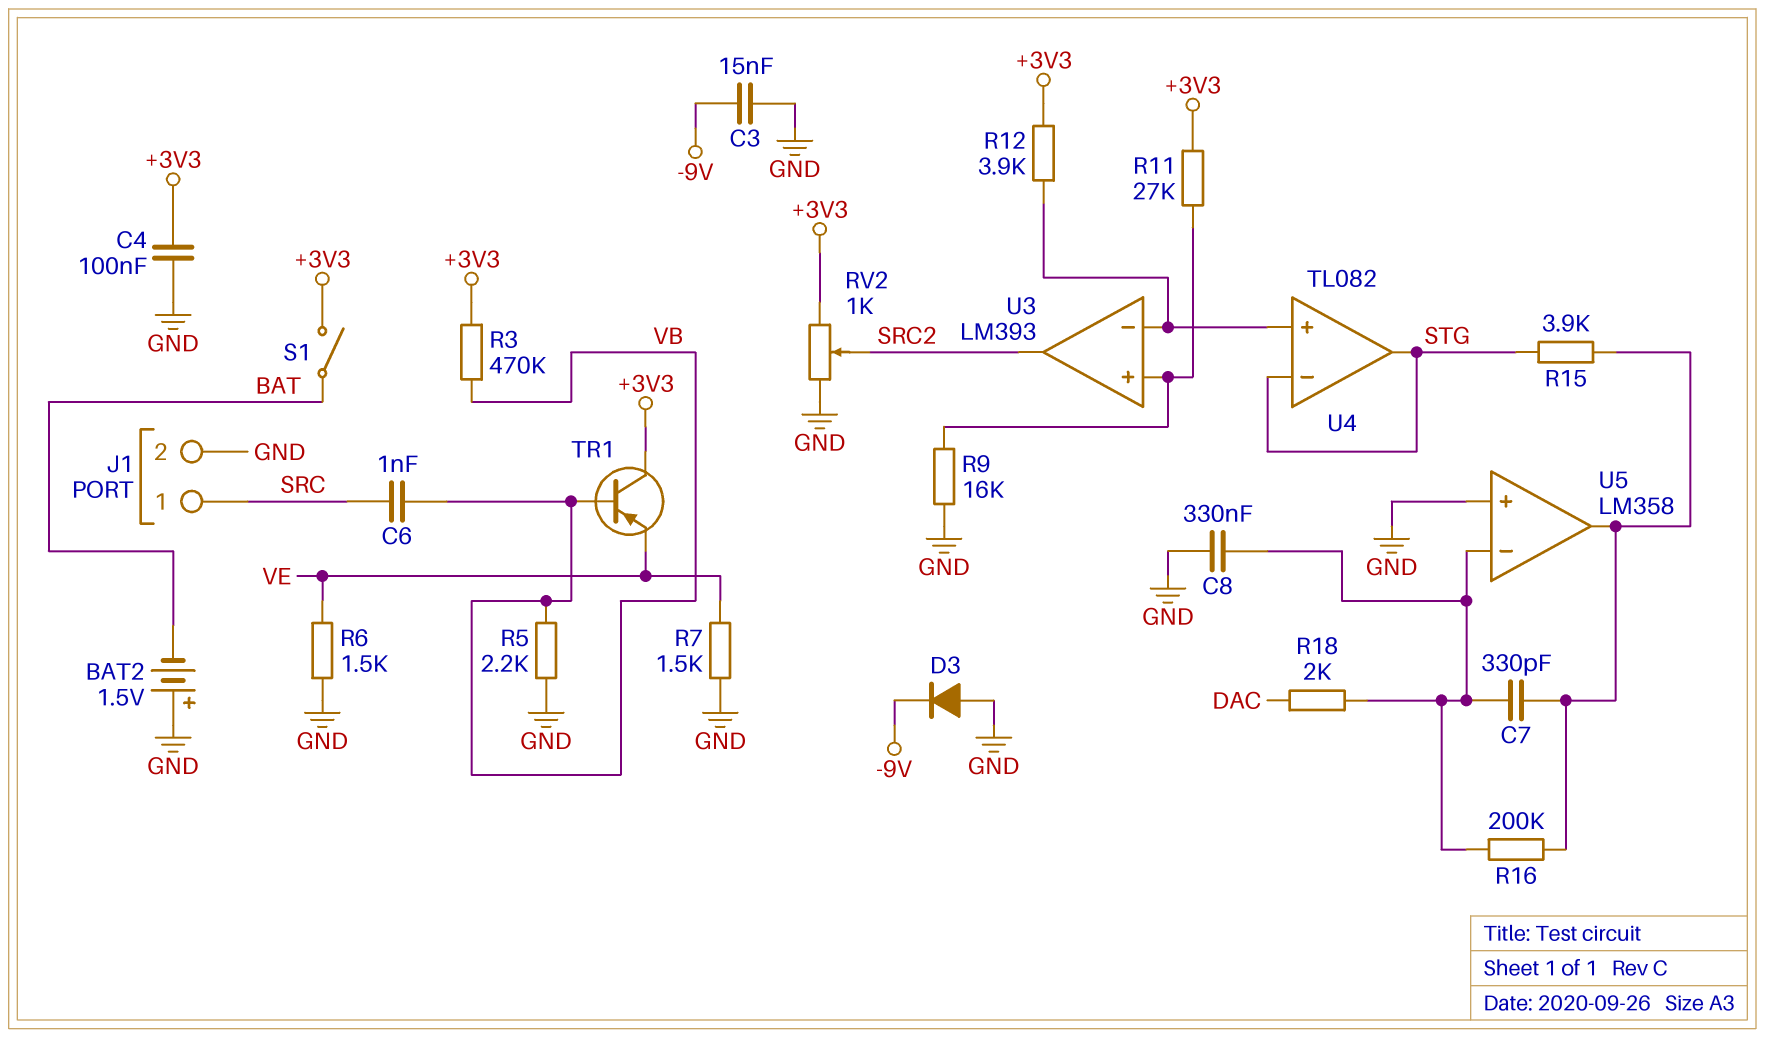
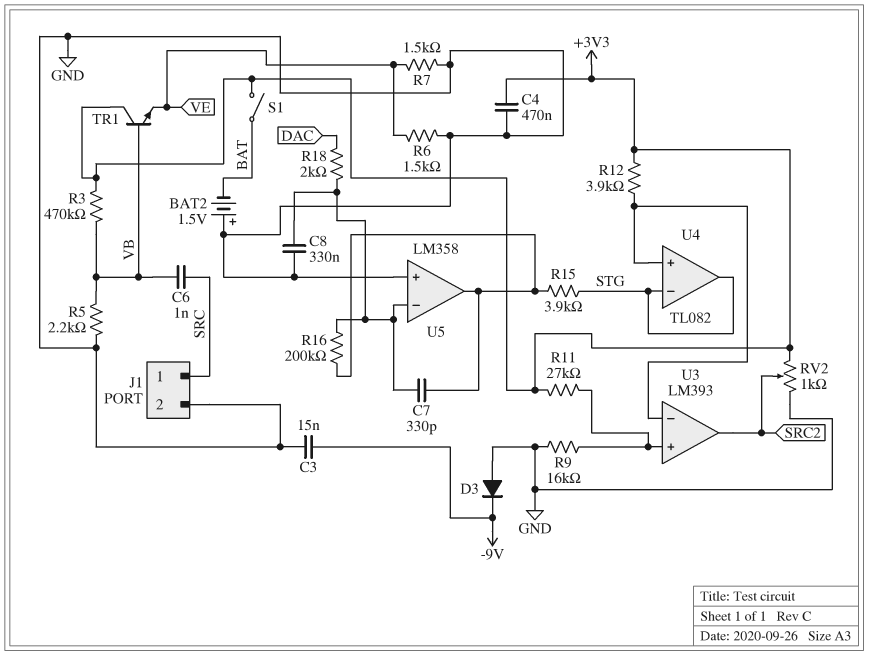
C4: 100nF (+3V3, GND) -> 470nF (+3V3, GND)
TR1: PNP (B VB, C +3V3, E VE) -> NPN (B VB, C +3V3, E VE)

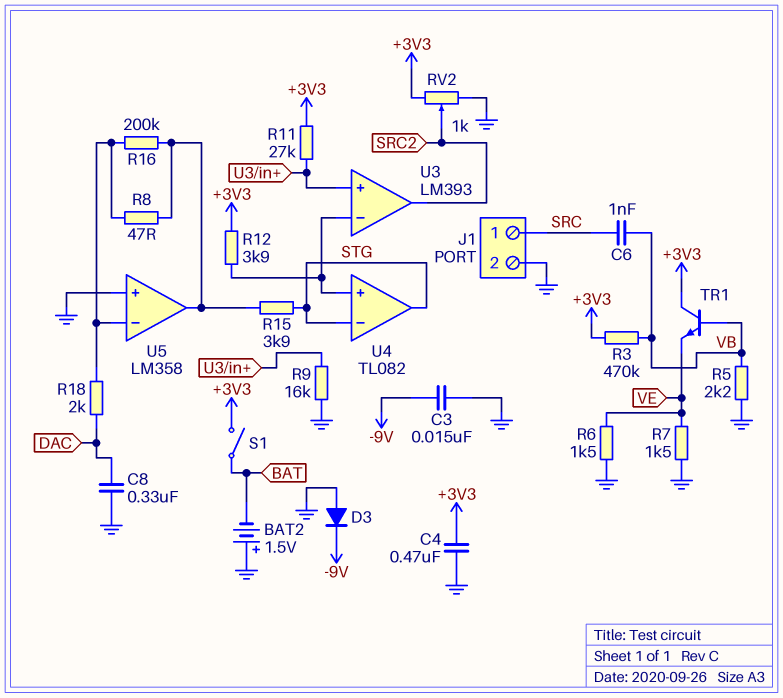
C7: 330pF (U5/in-, U5/out) -> none
C8: 330nF (GND, U5/in-) -> 330nF (DAC, GND)
R8: none -> 47 (U5/in-, U5/out)

